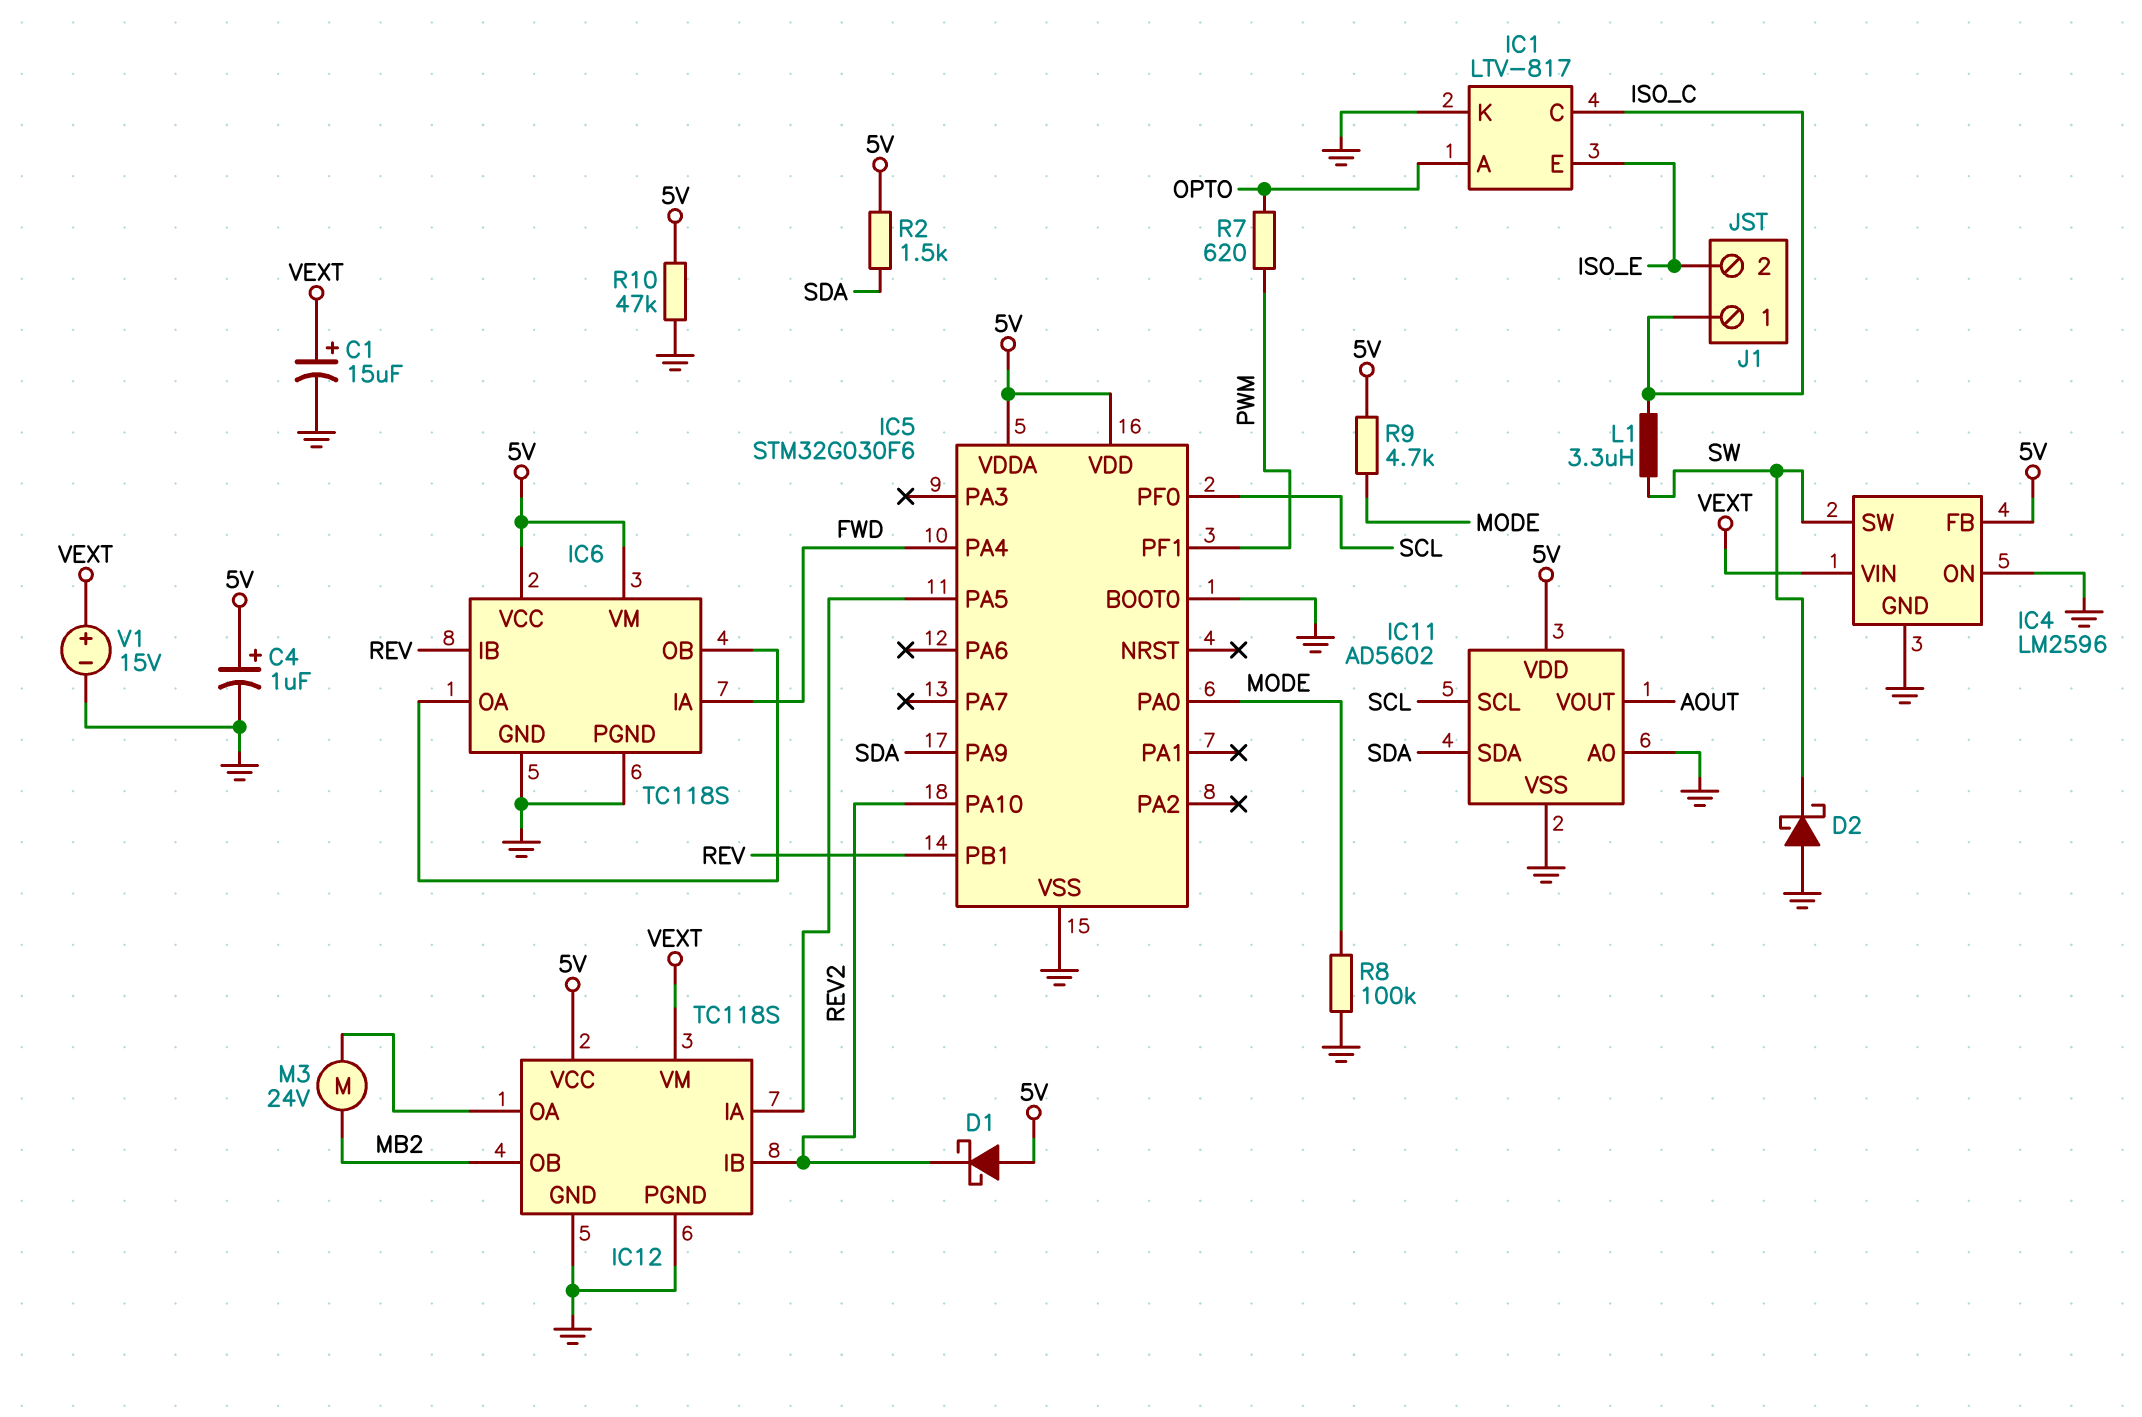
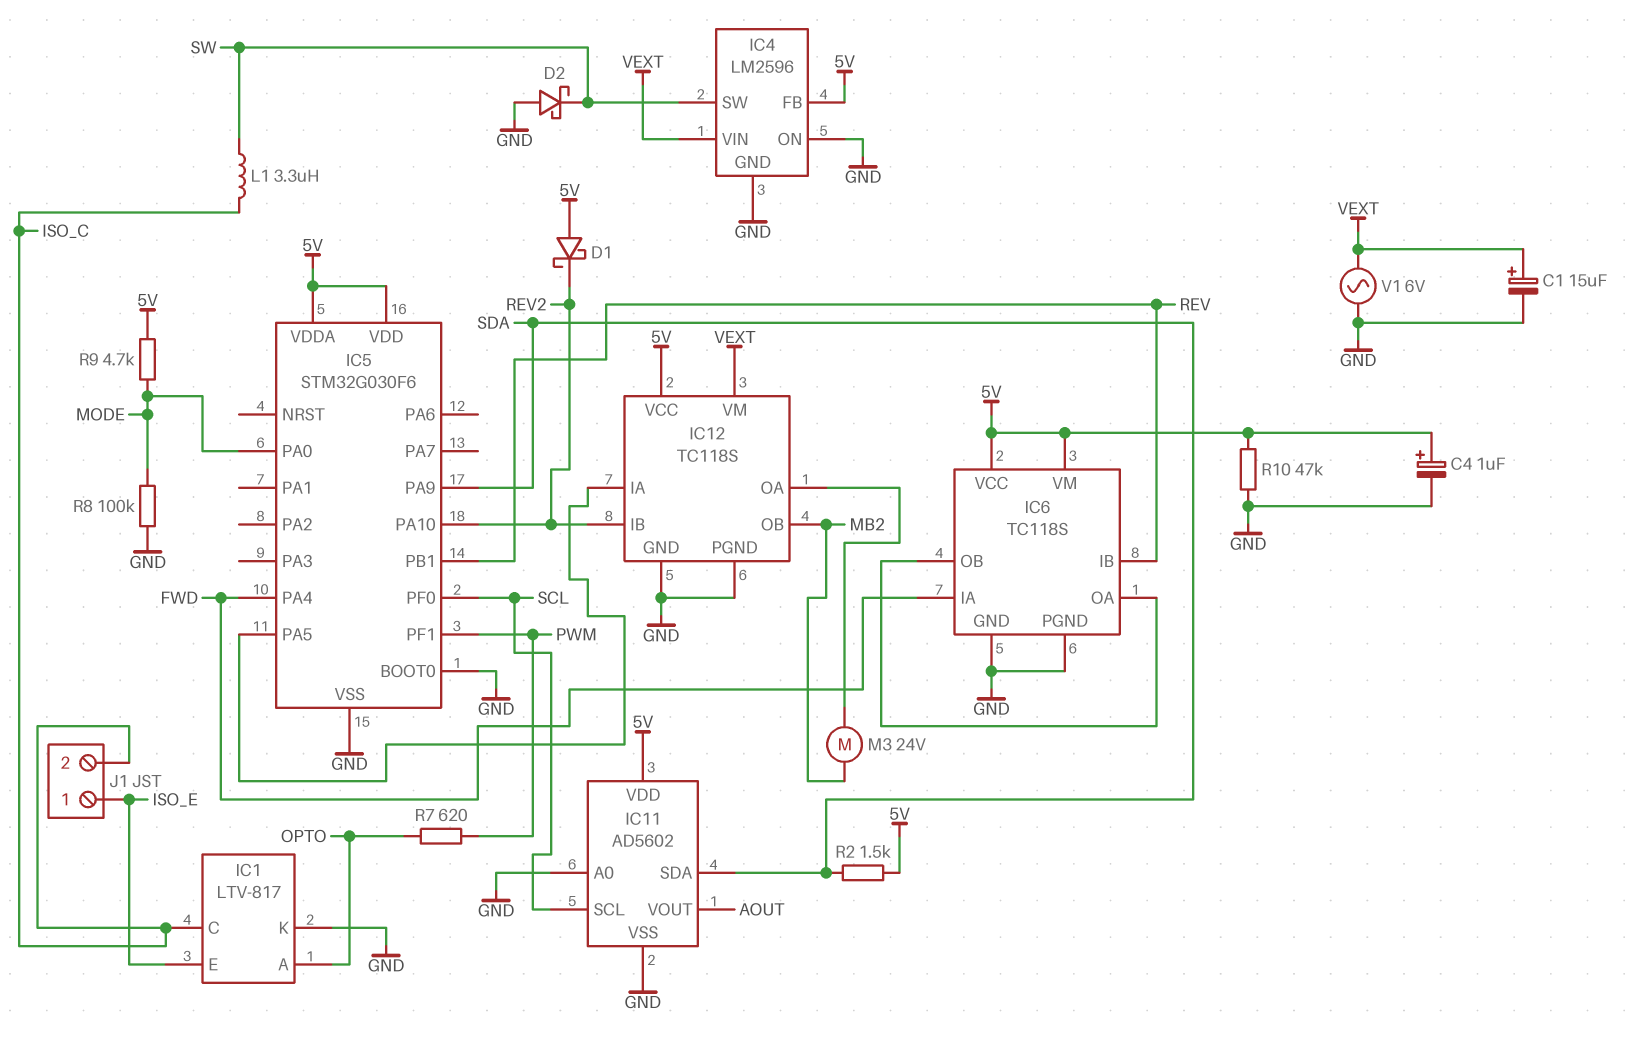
J1 pin 1: ISO_C -> ISO_E
J1 pin 2: ISO_E -> ISO_C
V1: 15V (plus VEXT, minus GND) -> AC 6V (GND, VEXT)

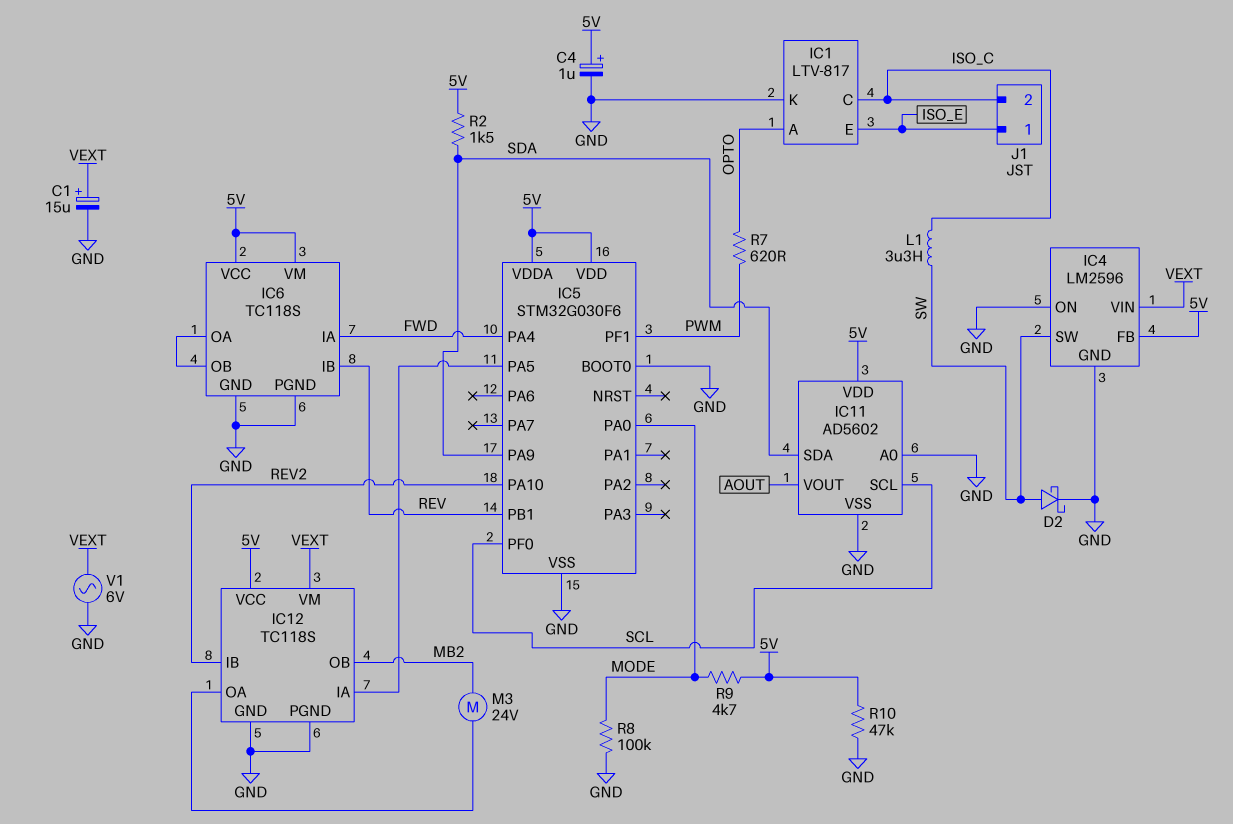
D1: schottky (A 5V, K REV2) -> none
D2: schottky (A GND, K SW) -> schottky (A SW, K GND)

